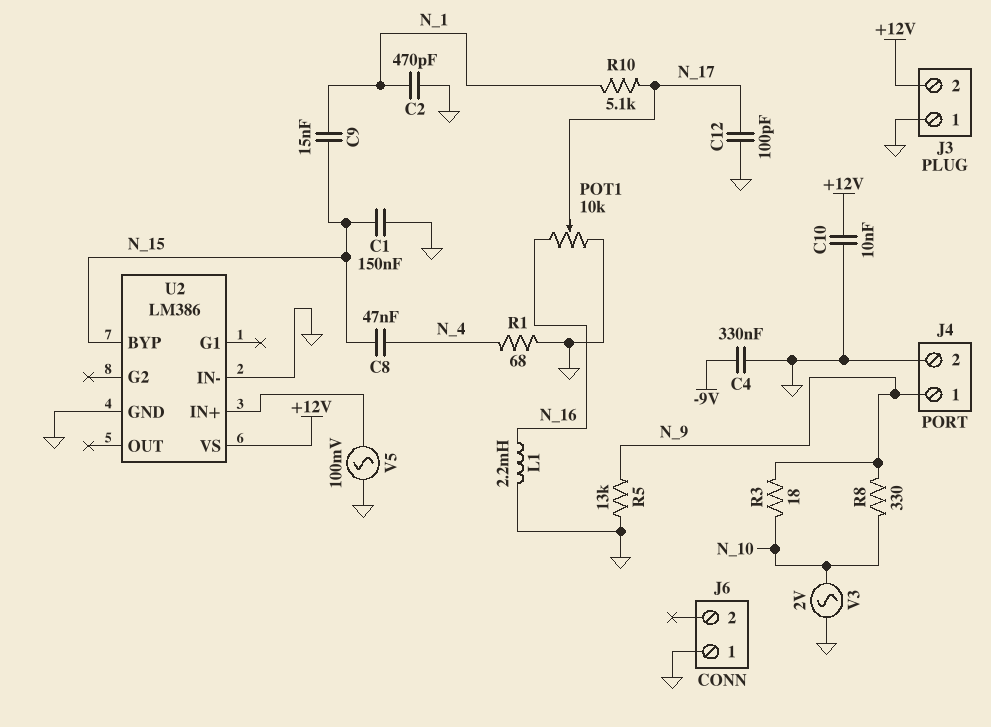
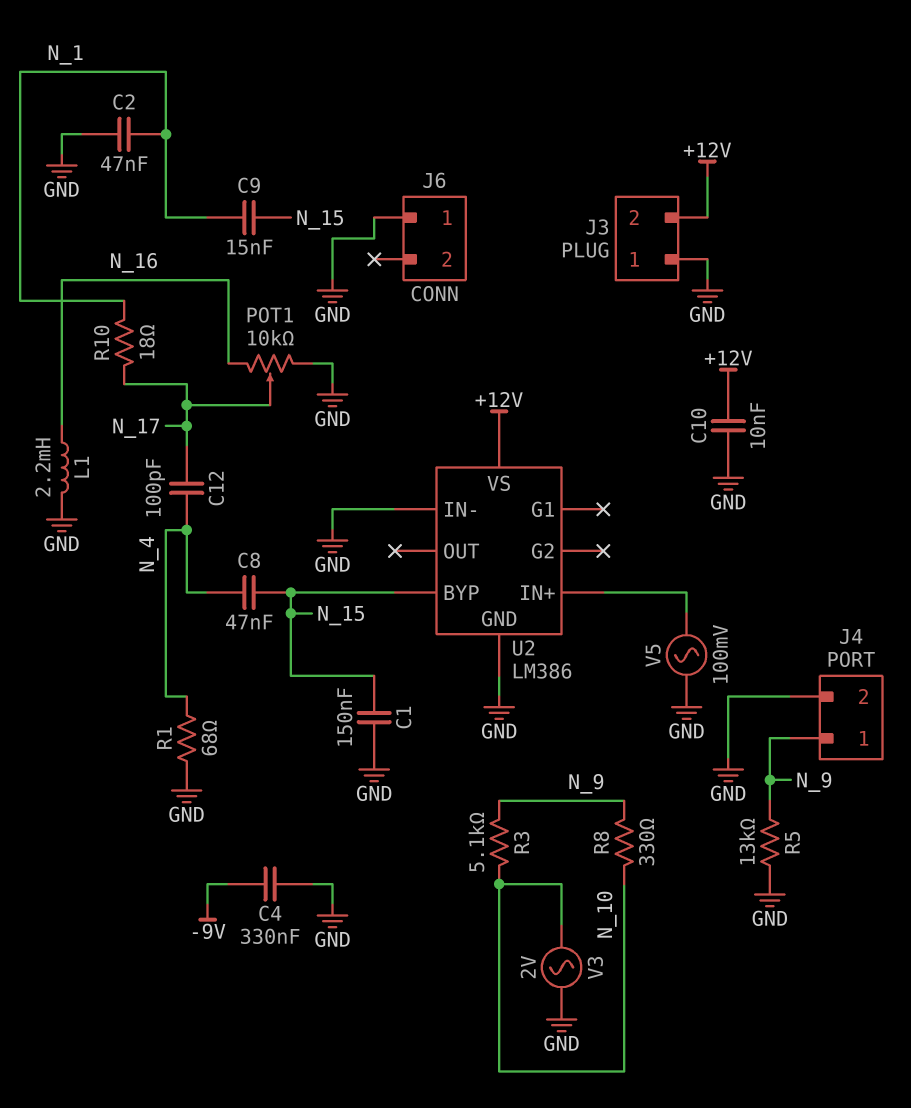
C2: 470pF (GND, N_1) -> 47nF (GND, N_1)
C12: 100pF (GND, N_17) -> 100pF (N_4, N_17)
R3: 18 (N_9, N_10) -> 5.1k (N_9, N_10)
R10: 5.1k (N_1, N_17) -> 18 (N_1, N_17)

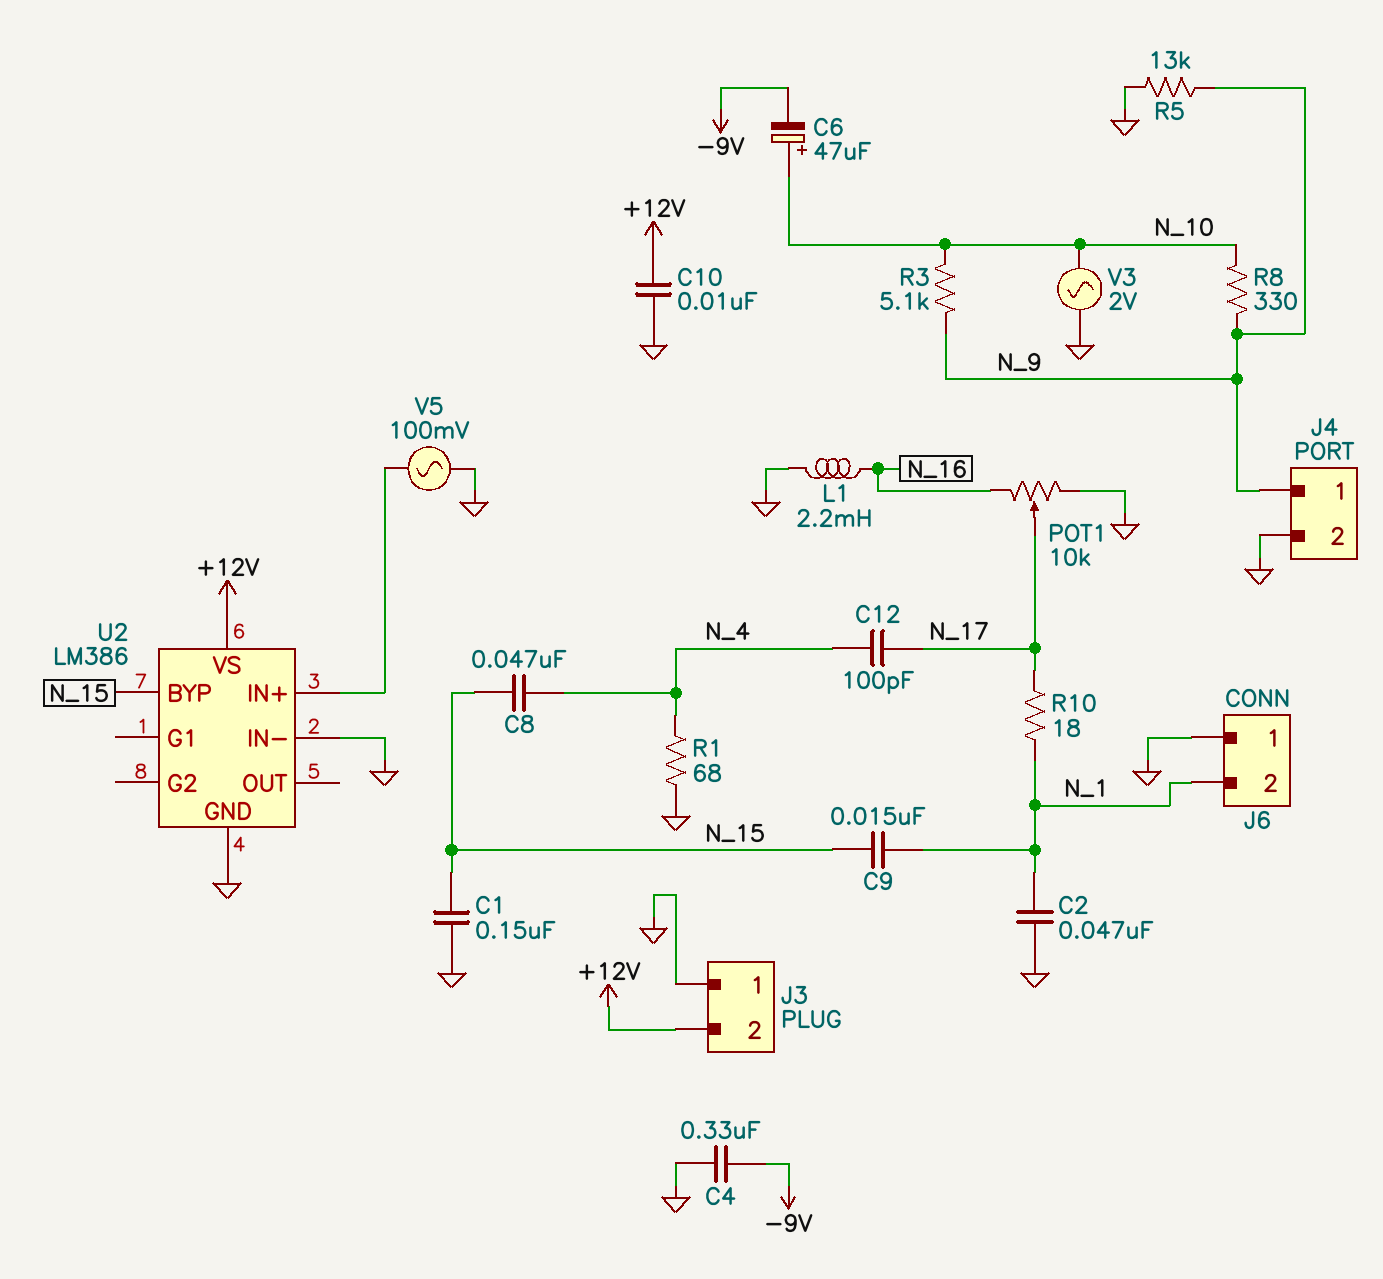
C6: none -> 47uF (plus N_10, minus -9V)
J6 pin 2: none -> N_1

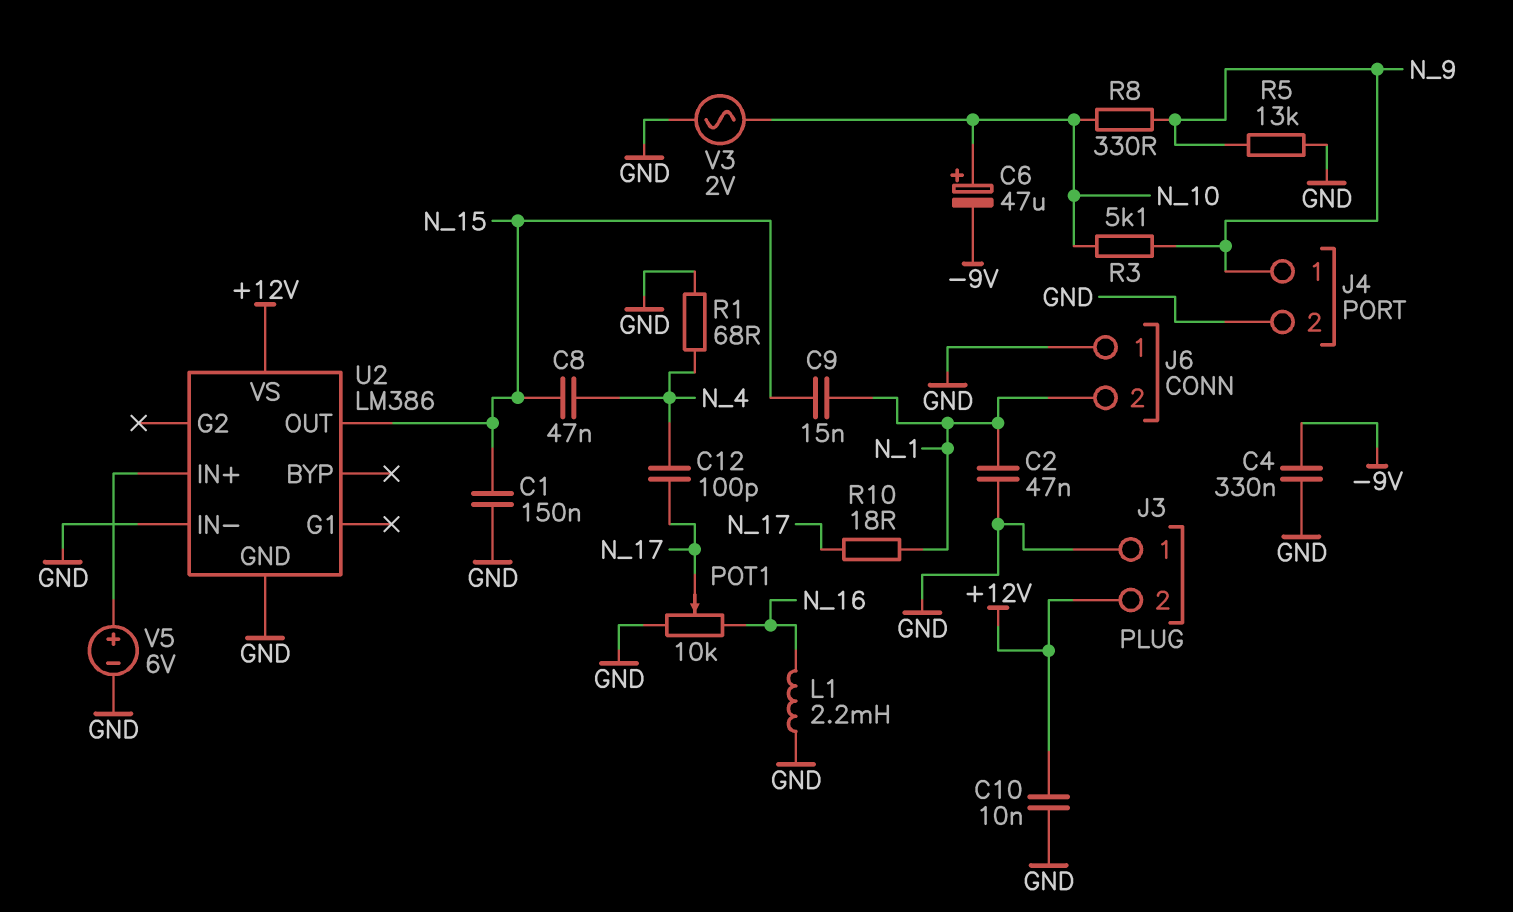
U2 pin BYP: N_15 -> none
U2 pin OUT: none -> N_15
V5: AC 100mV (GND, U2/IN+) -> 6V (plus U2/IN+, minus GND)

